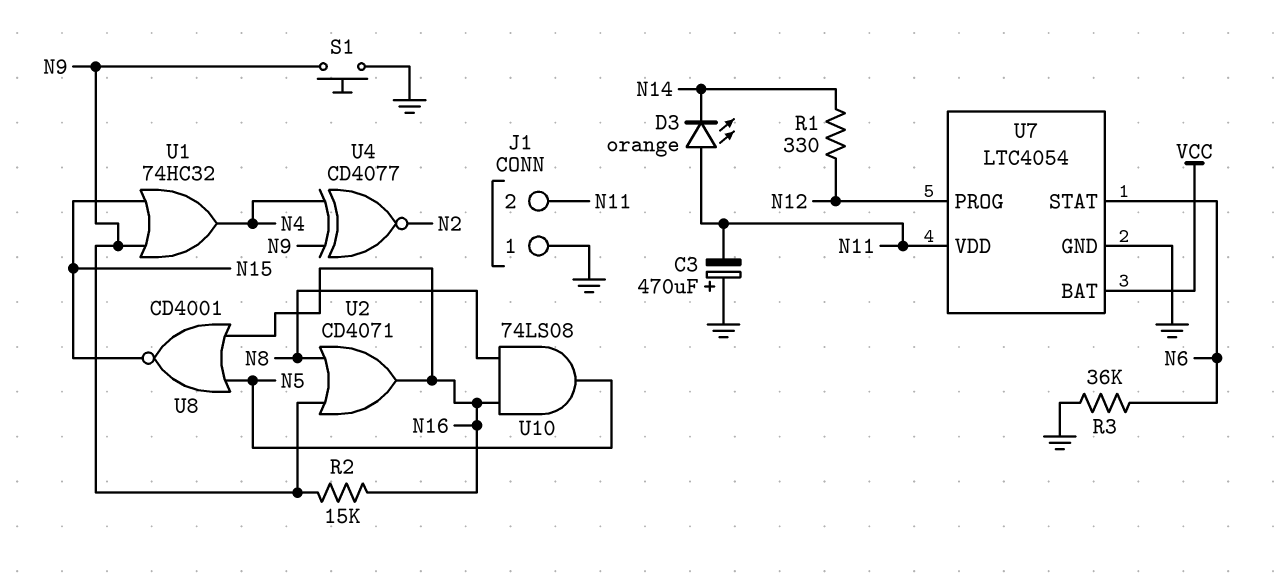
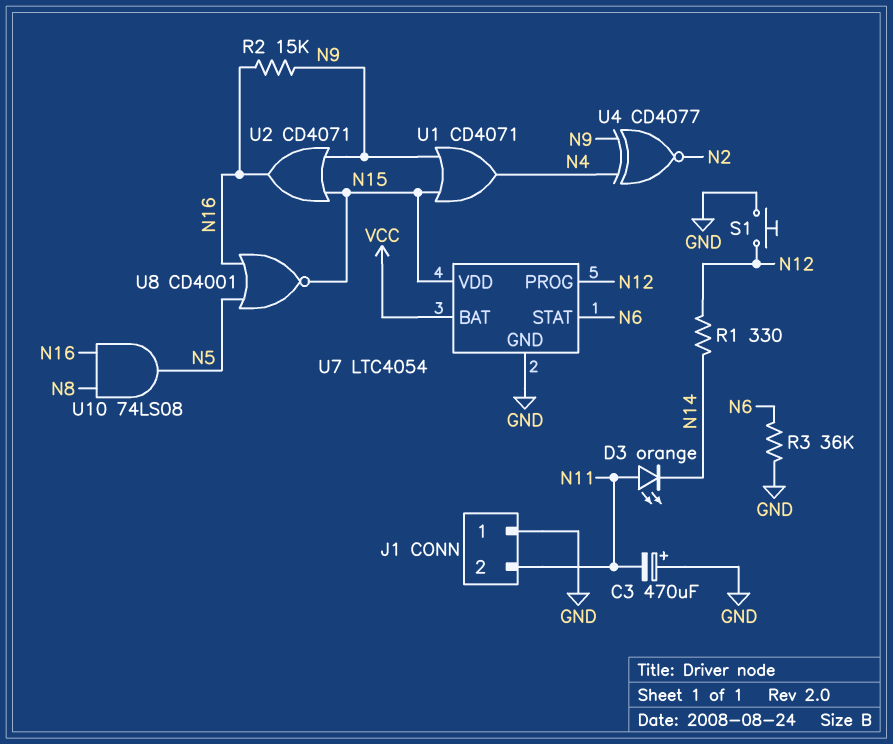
S1: button (GND, N9) -> button (GND, N12)
U1: OR 74HC32 (in N9, in N15, out N4) -> OR CD4071 (in N9, in N15, out N4)
U2: OR CD4071 (in N8, in N9, out N16) -> OR CD4071 (in N9, in N15, out N16)
U7 pin VDD: N11 -> N15

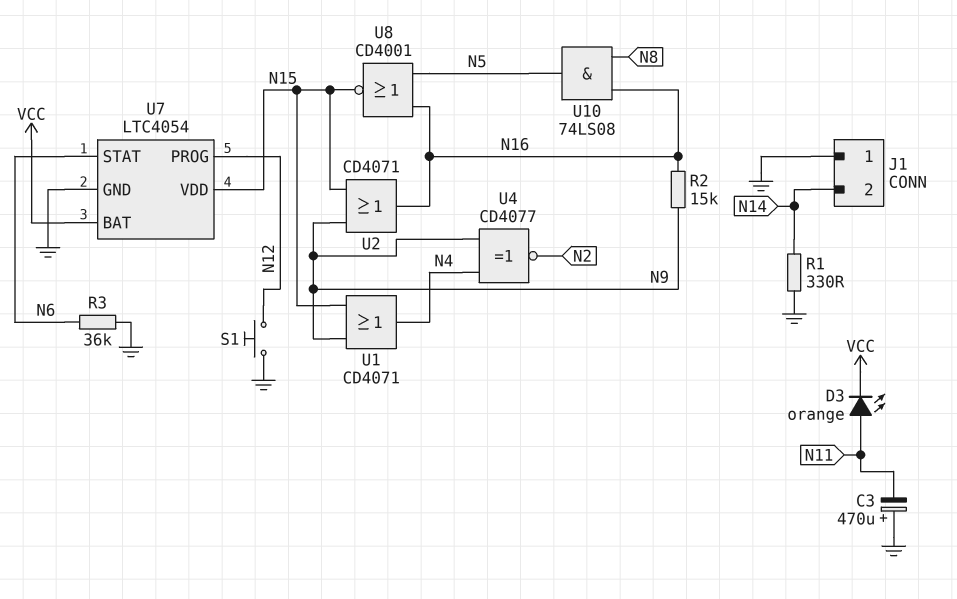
D3: LED orange (A N11, K N14) -> LED orange (A N11, K VCC)
J1 pin 2: N11 -> N14
R1: 330 (N12, N14) -> 330 (GND, N14)

